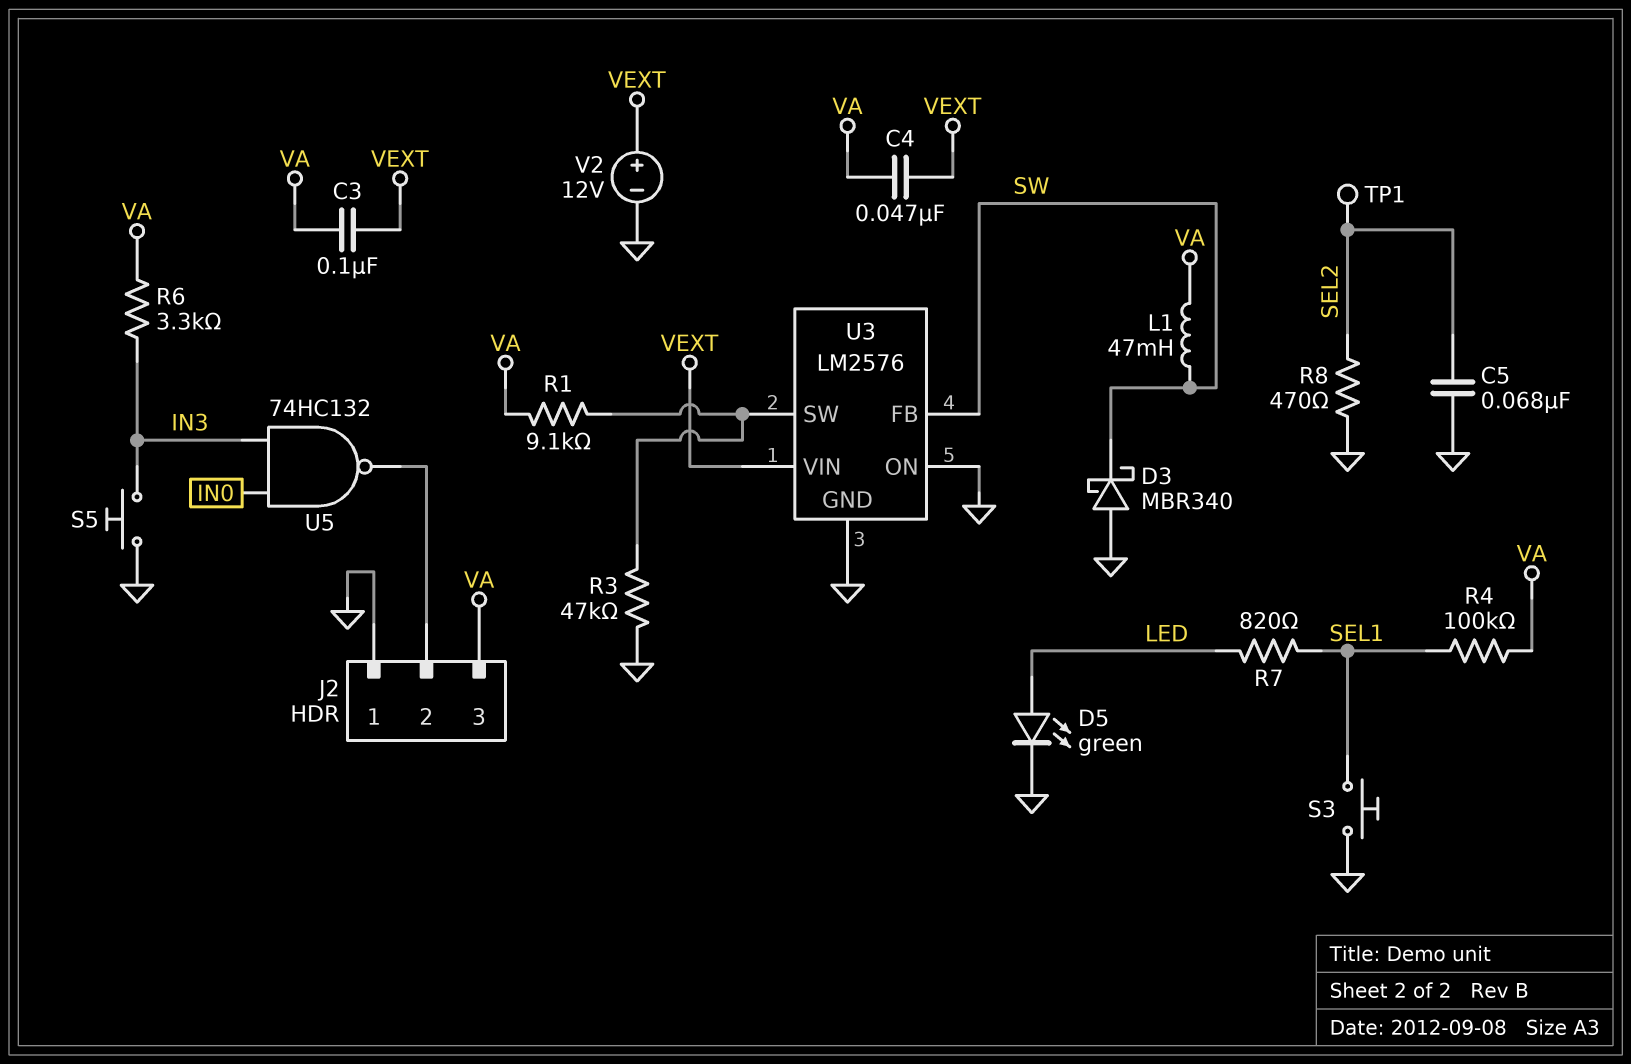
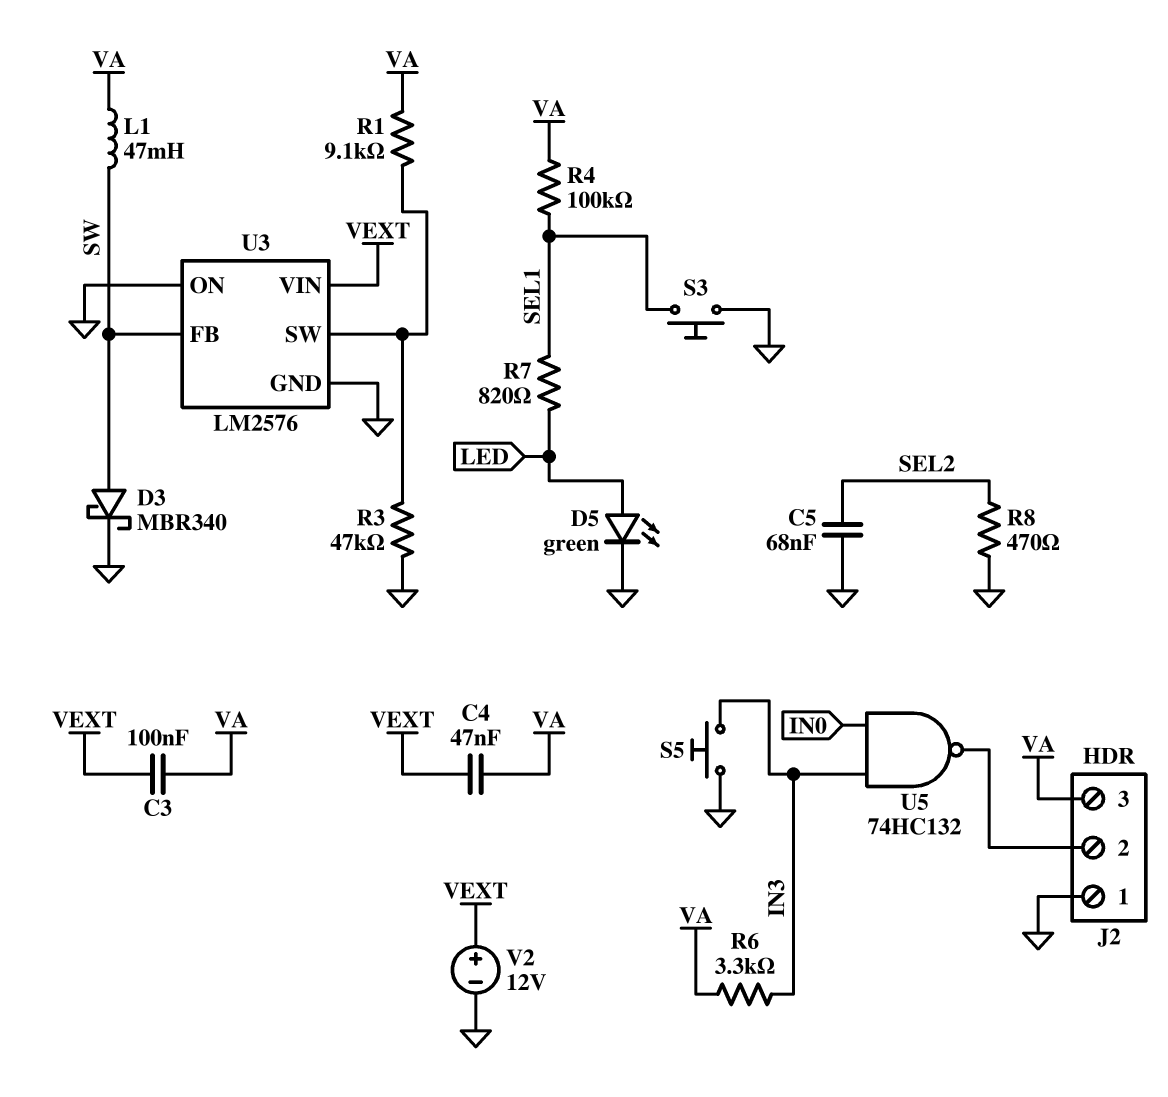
D3: schottky MBR340 (A GND, K SW) -> schottky MBR340 (A SW, K GND)
TP1: test point (SEL2) -> none

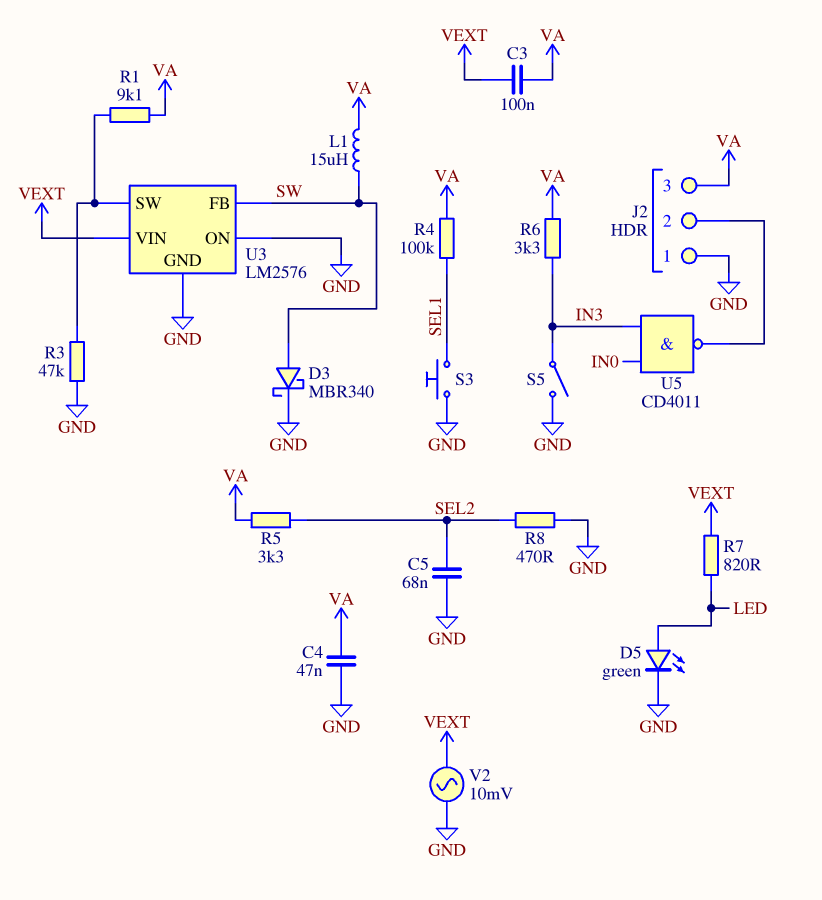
C4: 47nF (VA, VEXT) -> 47nF (GND, VA)
L1: 47mH (SW, VA) -> 15uH (SW, VA)
R5: none -> 3.3k (SEL2, VA)
R7: 820 (LED, SEL1) -> 820 (LED, VEXT)
S5: button (GND, IN3) -> switch (GND, IN3)
U5: NAND 74HC132 (in IN0, in IN3, out J2/2) -> NAND CD4011 (in IN0, in IN3, out J2/2)
V2: 12V (plus VEXT, minus GND) -> AC 10mV (GND, VEXT)

